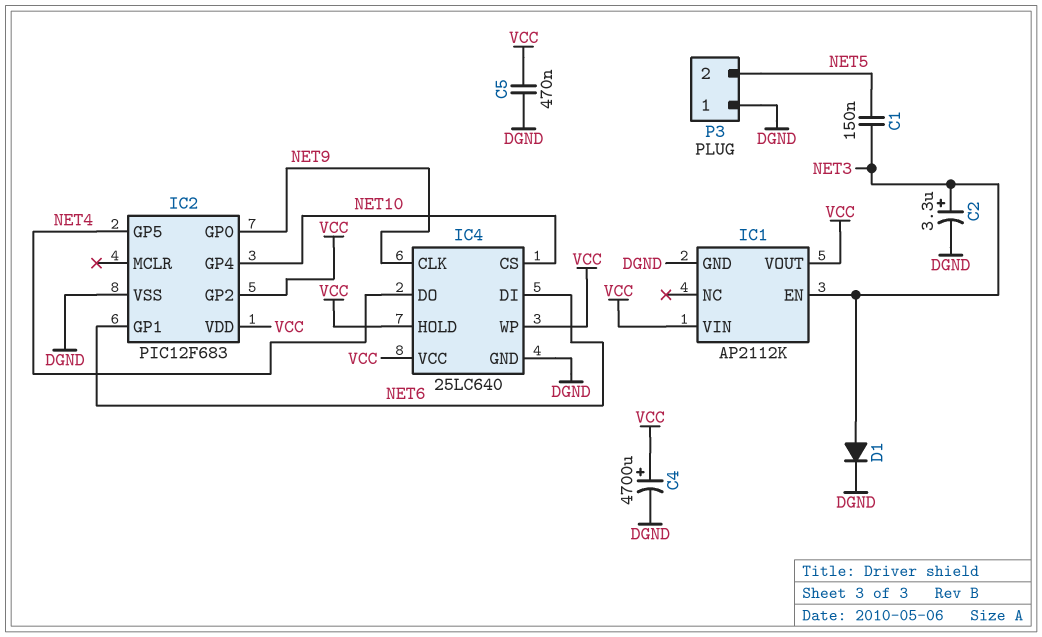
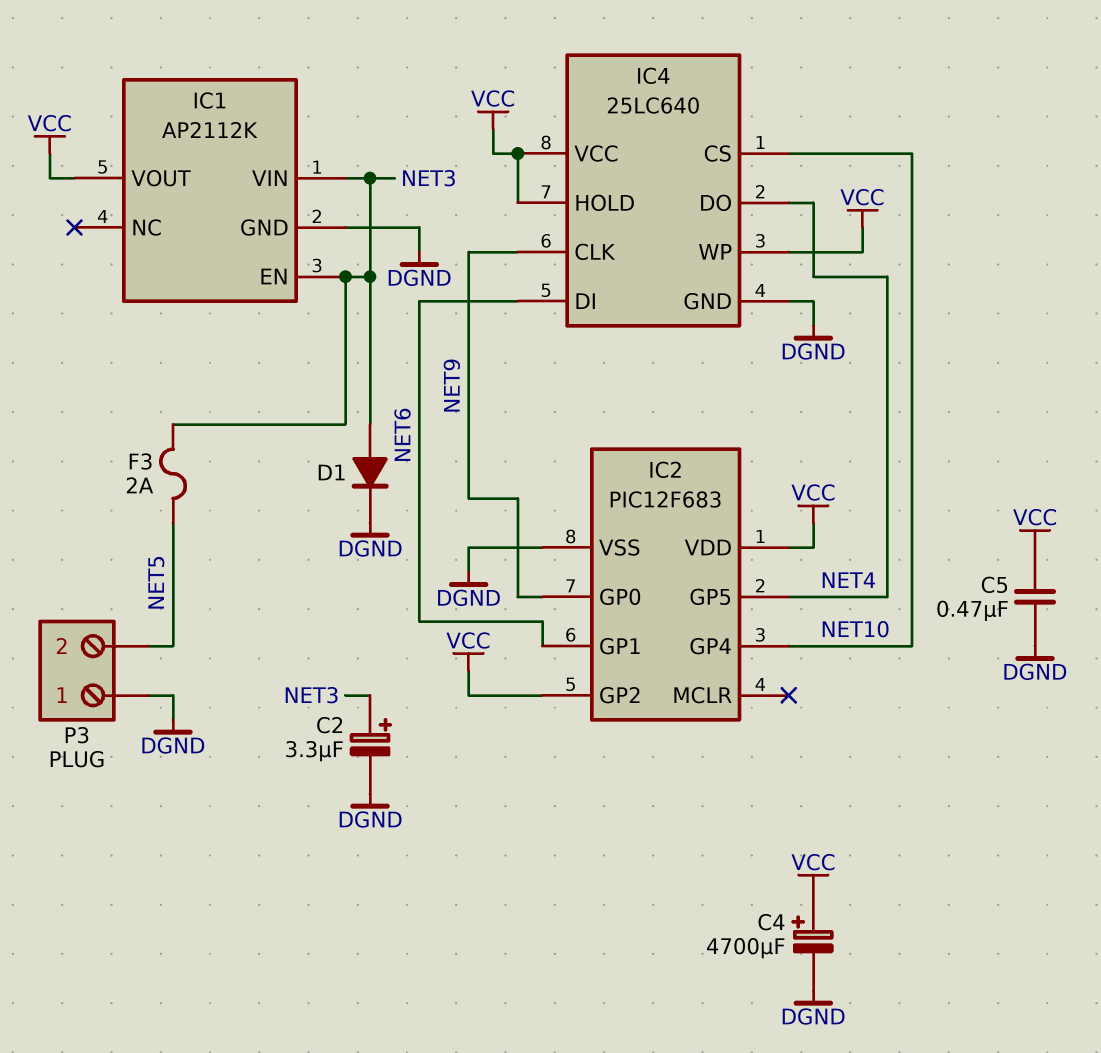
C1: 150nF (NET3, NET5) -> none
F3: none -> 2A (NET3, NET5)
IC1 pin VIN: VCC -> NET3

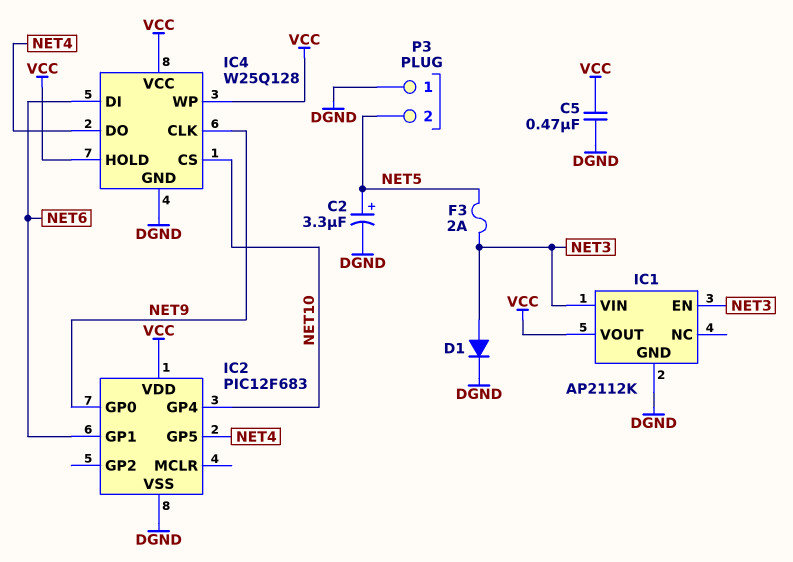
C2: 3.3uF (plus NET3, minus DGND) -> 3.3uF (plus NET5, minus DGND)
C4: 4700uF (plus VCC, minus DGND) -> none
IC2 pin GP2: VCC -> none
IC4: 25LC640 -> W25Q128

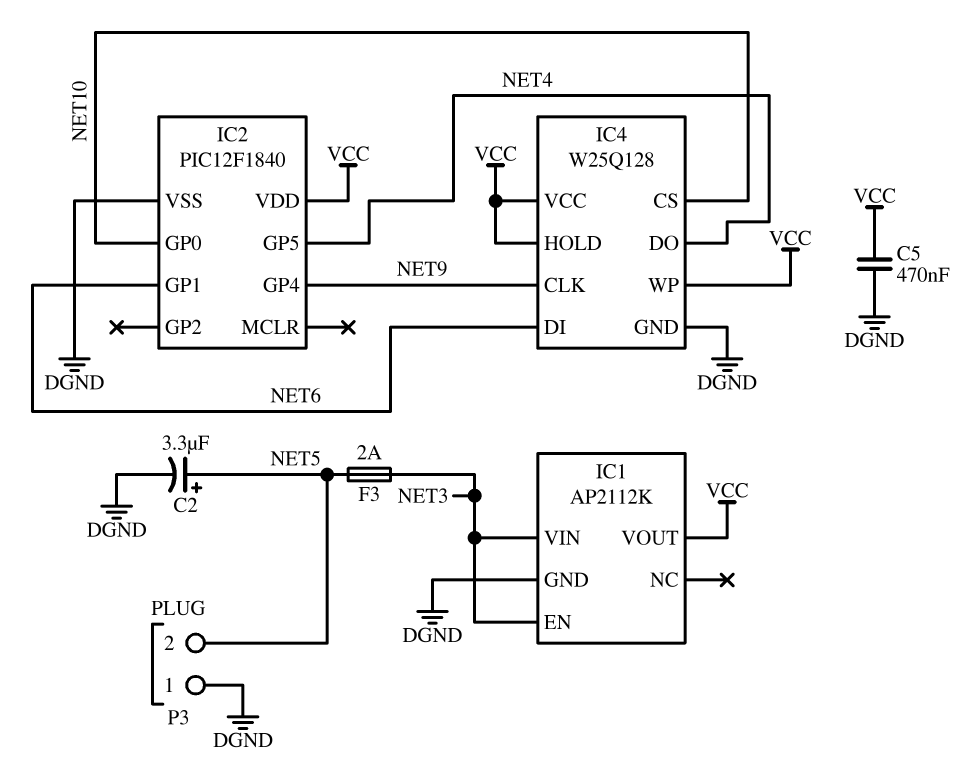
D1: diode (A NET3, K DGND) -> none
IC2: PIC12F683 -> PIC12F1840
IC2 pin GP0: NET9 -> NET10
IC2 pin GP4: NET10 -> NET9

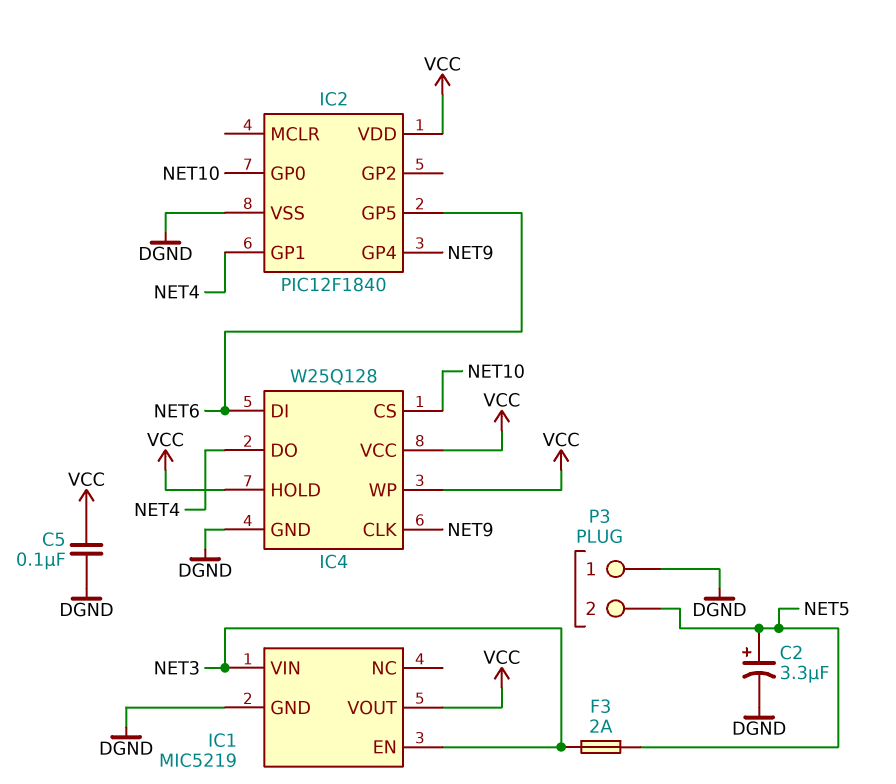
C5: 470nF (DGND, VCC) -> 100nF (DGND, VCC)
IC1: AP2112K -> MIC5219
IC2 pin GP1: NET6 -> NET4
IC2 pin GP5: NET4 -> NET6

